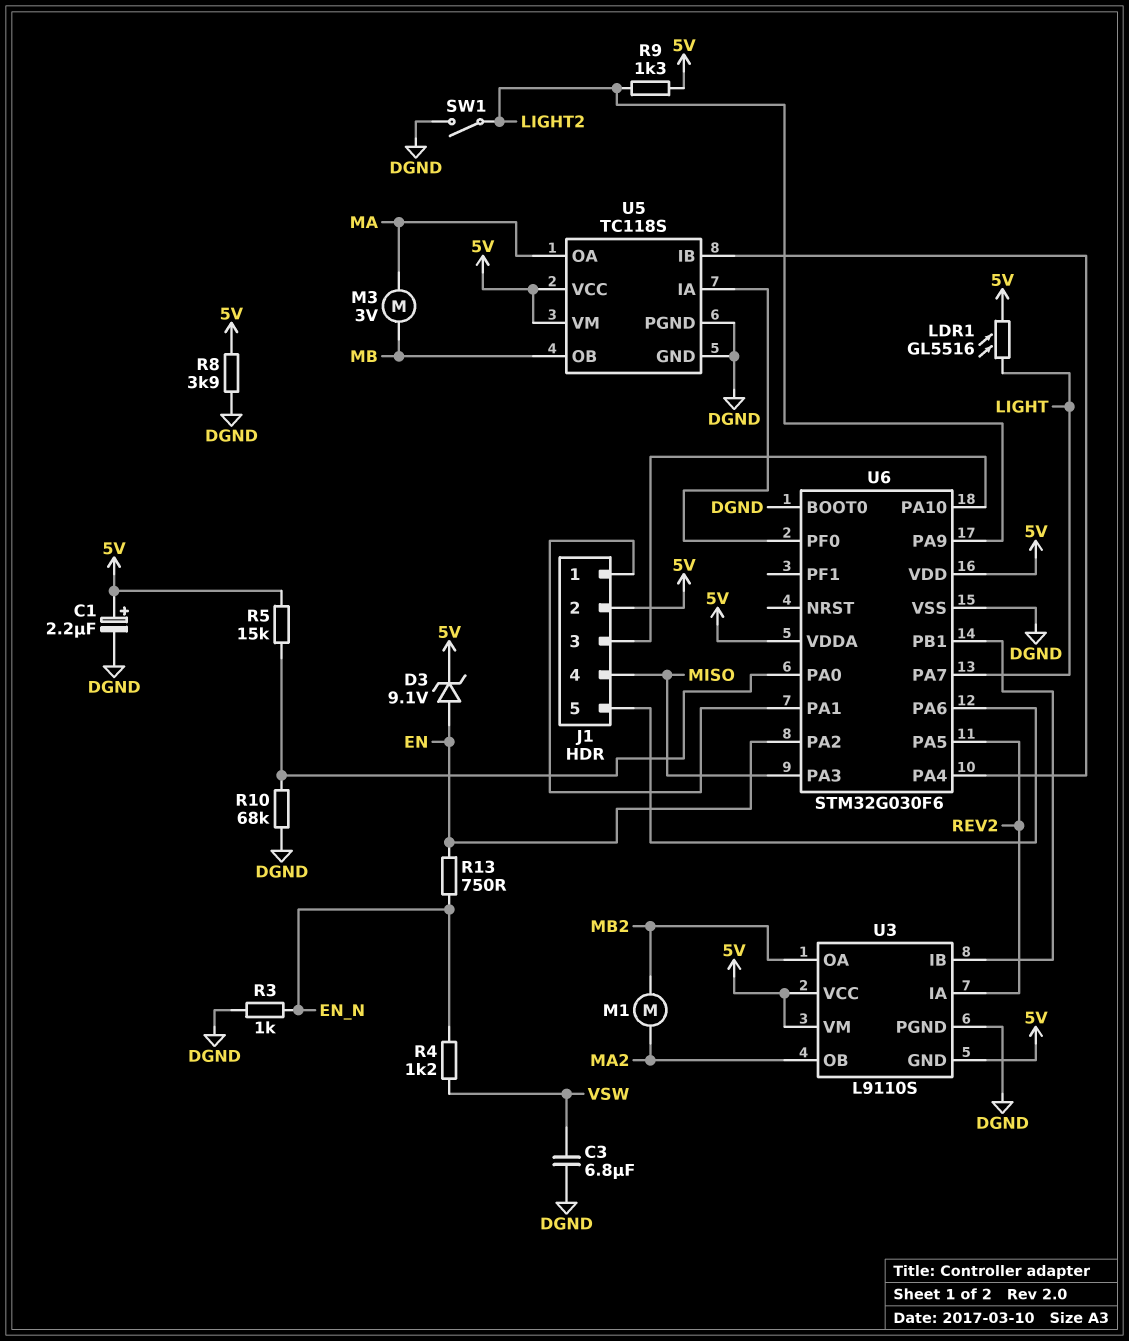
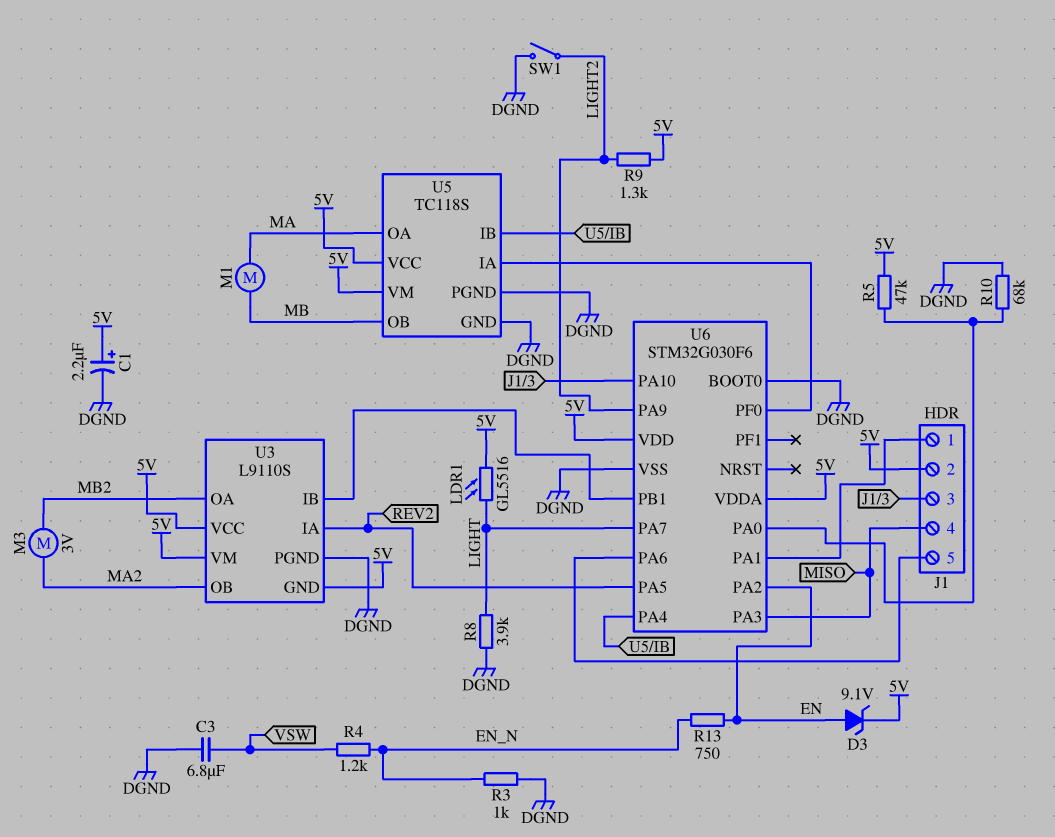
M1: motor (MA2, MB2) -> motor (MA, MB)
M3: motor 3V (MA, MB) -> motor 3V (MA2, MB2)
R5: 15k (5V, U6/PA0) -> 47k (5V, U6/PA0)
R8: 3.9k (5V, DGND) -> 3.9k (DGND, LIGHT)

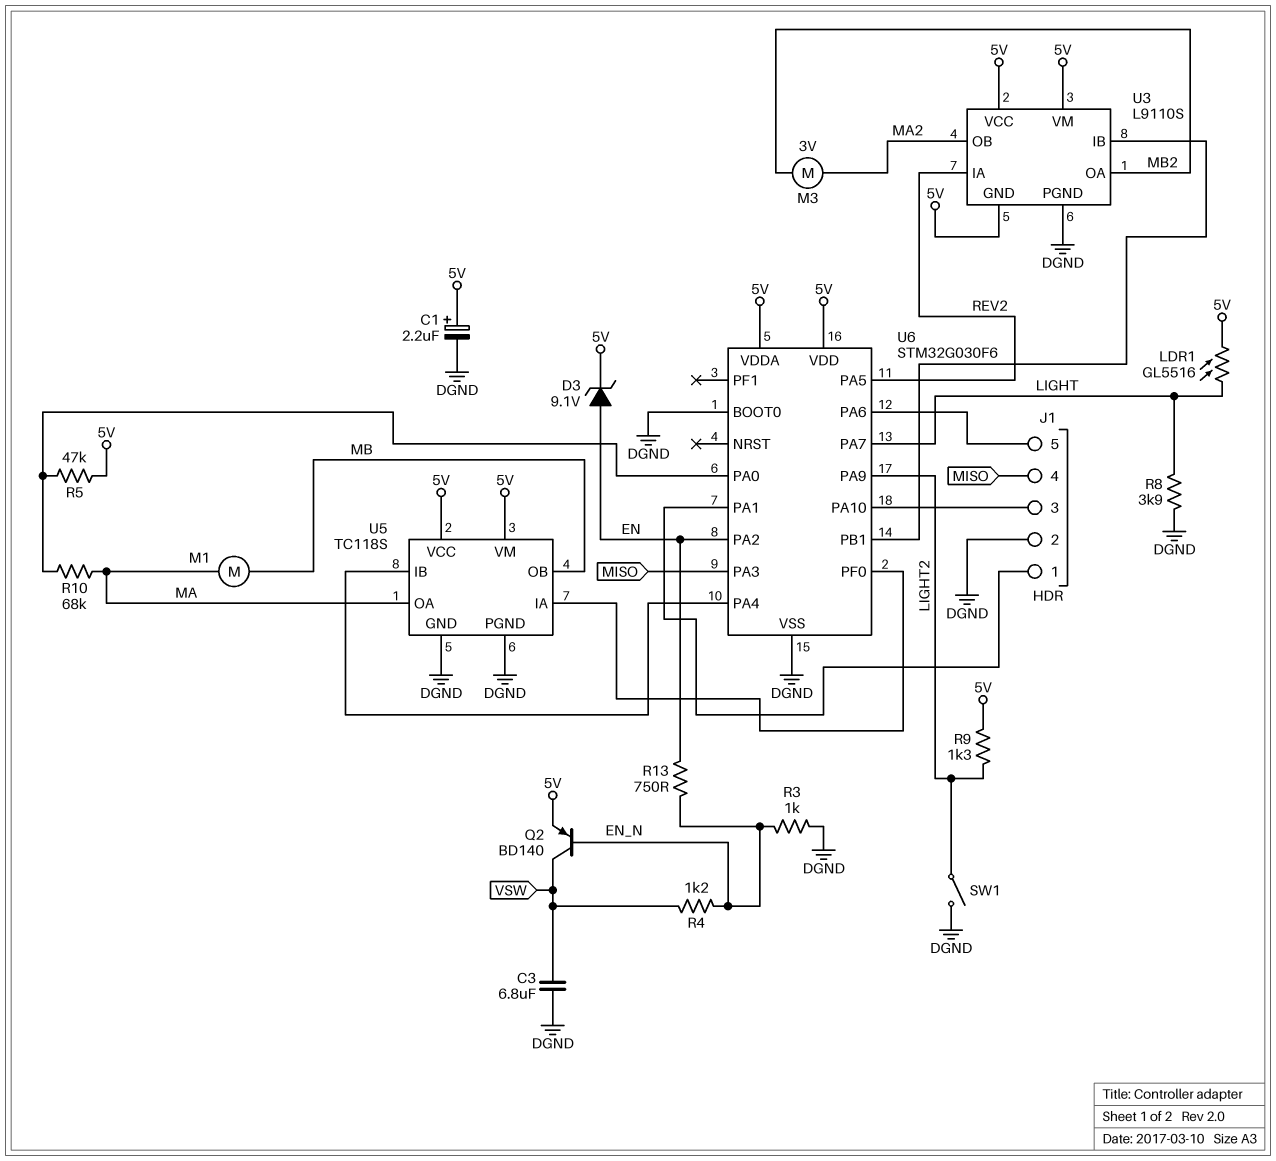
J1 pin 2: 5V -> DGND
Q2: none -> PNP BD140 (B EN_N, C VSW, E 5V)
R10: 68k (DGND, U6/PA0) -> 68k (MA, U6/PA0)

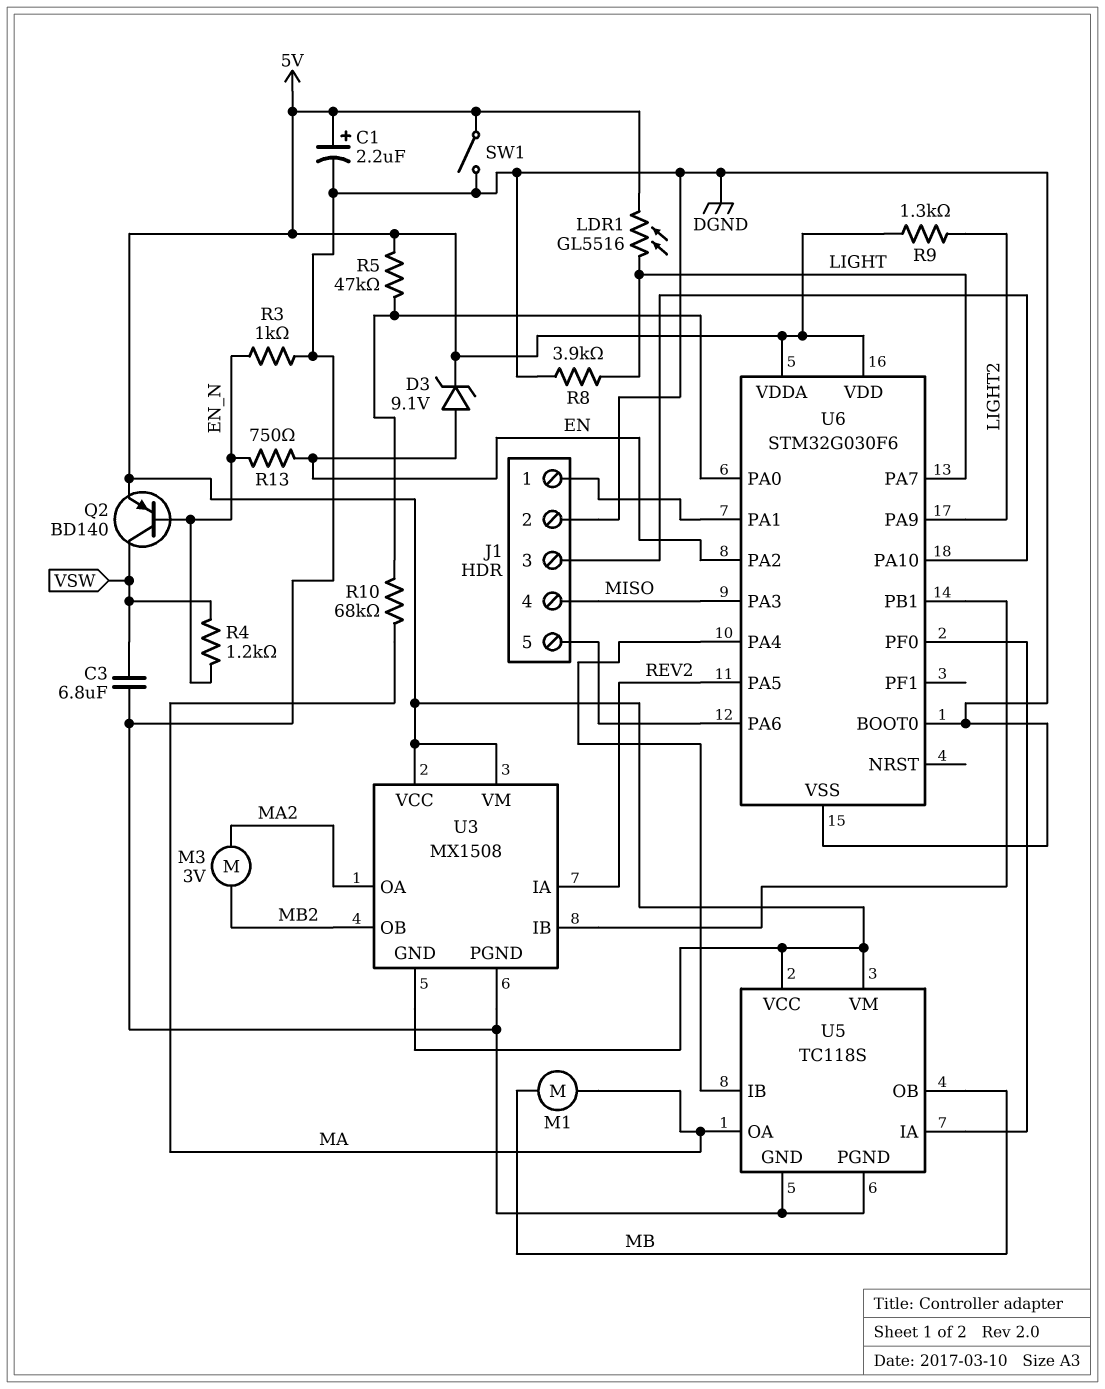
SW1: switch (DGND, LIGHT2) -> switch (5V, DGND)
U3: L9110S -> MX1508
U3 pin OA: MB2 -> MA2
U3 pin OB: MA2 -> MB2

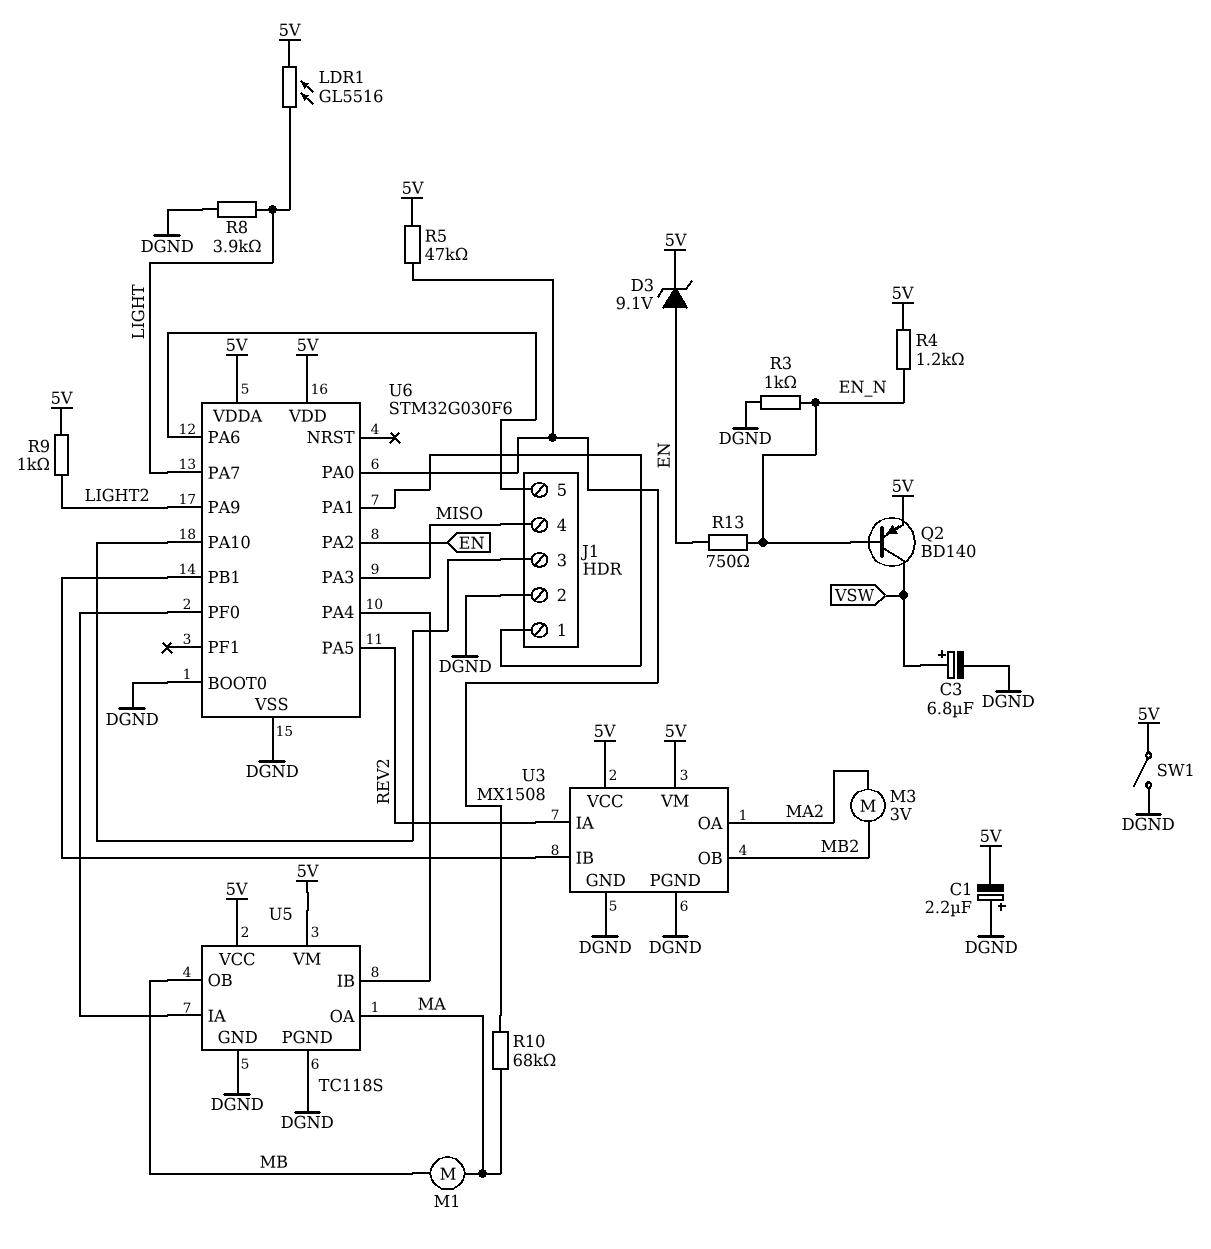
C1: 2.2uF (plus 5V, minus DGND) -> 2.2uF (plus DGND, minus 5V)
C3: 6.8uF (DGND, VSW) -> 6.8uF (plus VSW, minus DGND)
R4: 1.2k (EN_N, VSW) -> 1.2k (5V, EN_N)
R9: 1.3k (5V, LIGHT2) -> 1k (5V, LIGHT2)
U3 pin GND: 5V -> DGND

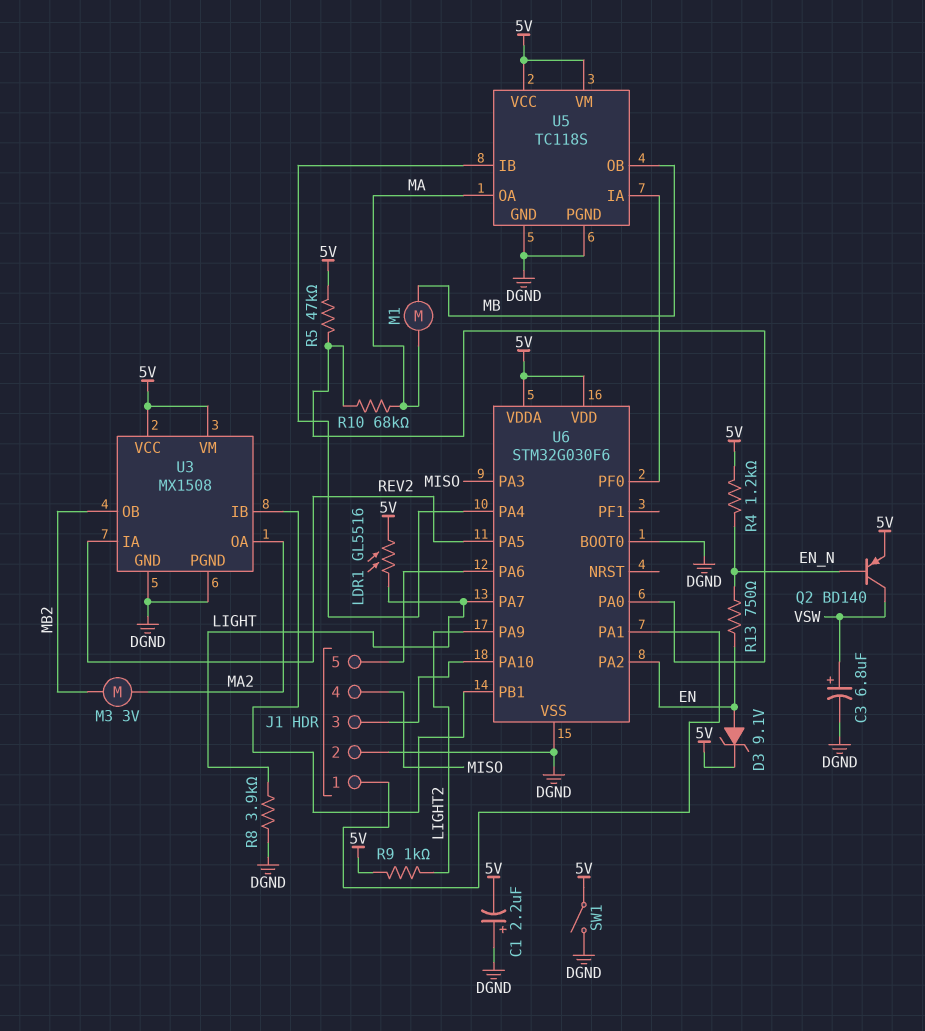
R3: 1k (DGND, EN_N) -> none

